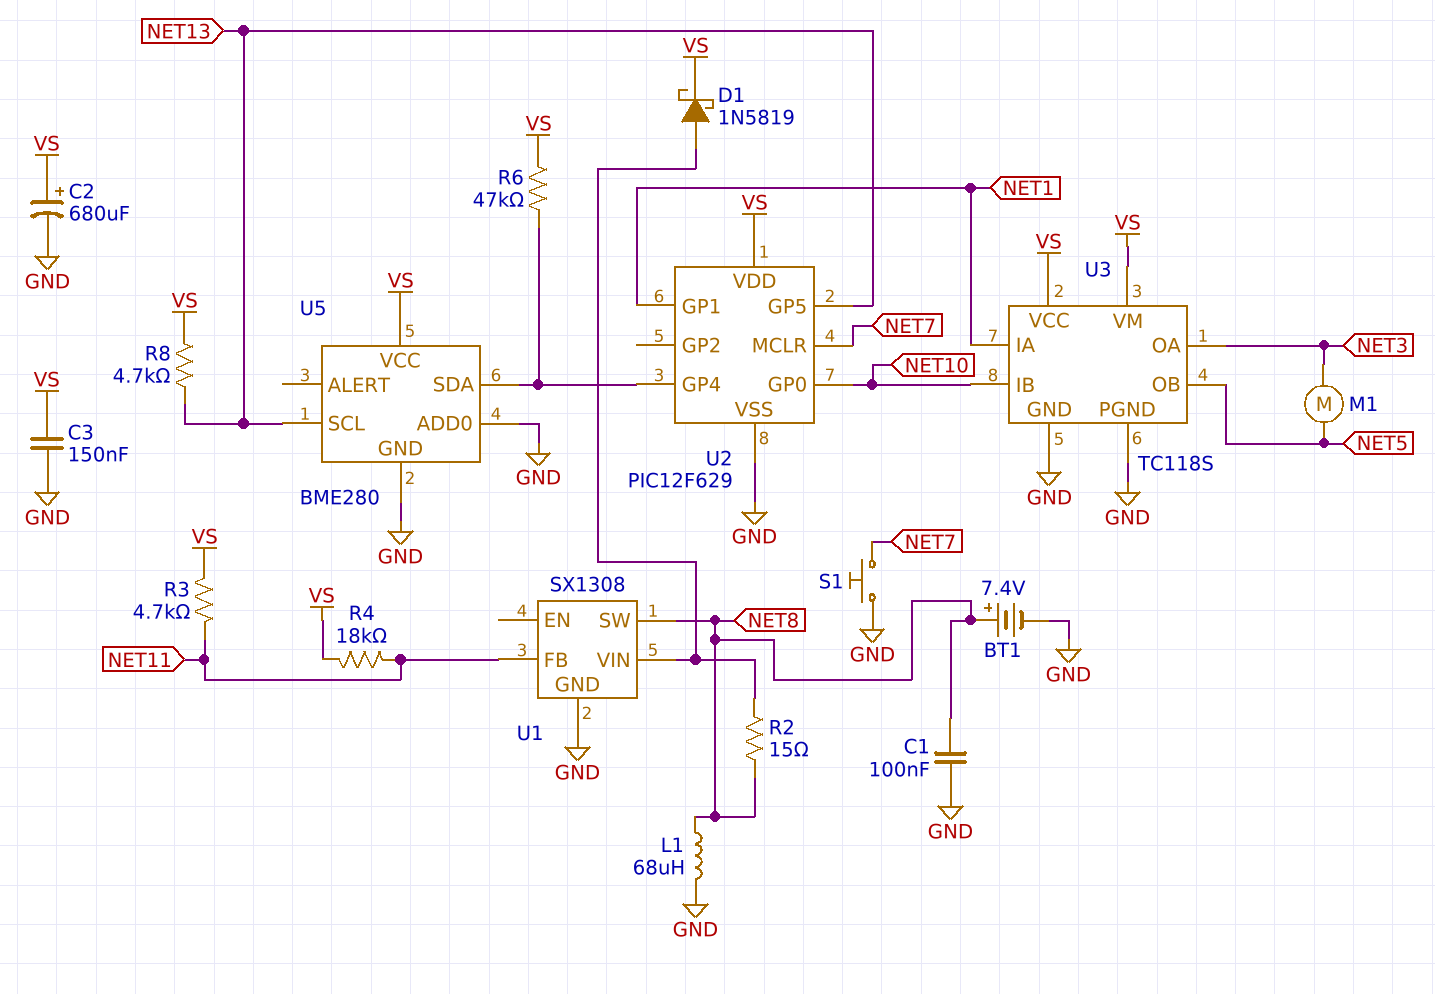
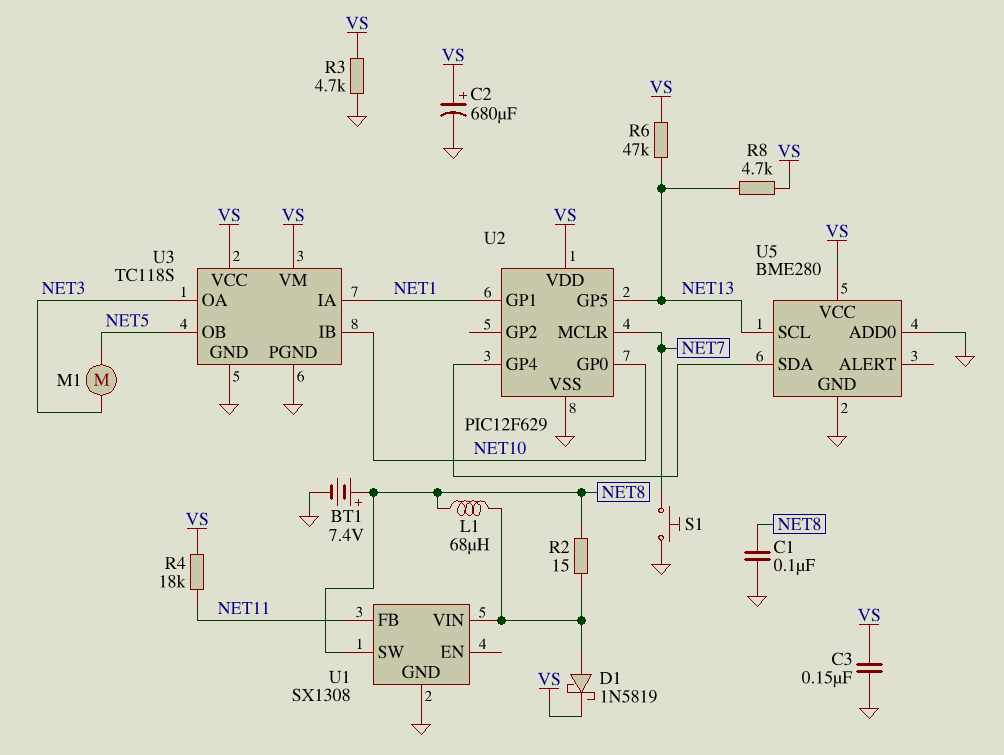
L1: 68uH (GND, NET8) -> 68uH (NET8, U1/VIN)
R3: 4.7k (NET11, VS) -> 4.7k (GND, VS)
R6: 47k (U2/GP4, VS) -> 47k (NET13, VS)

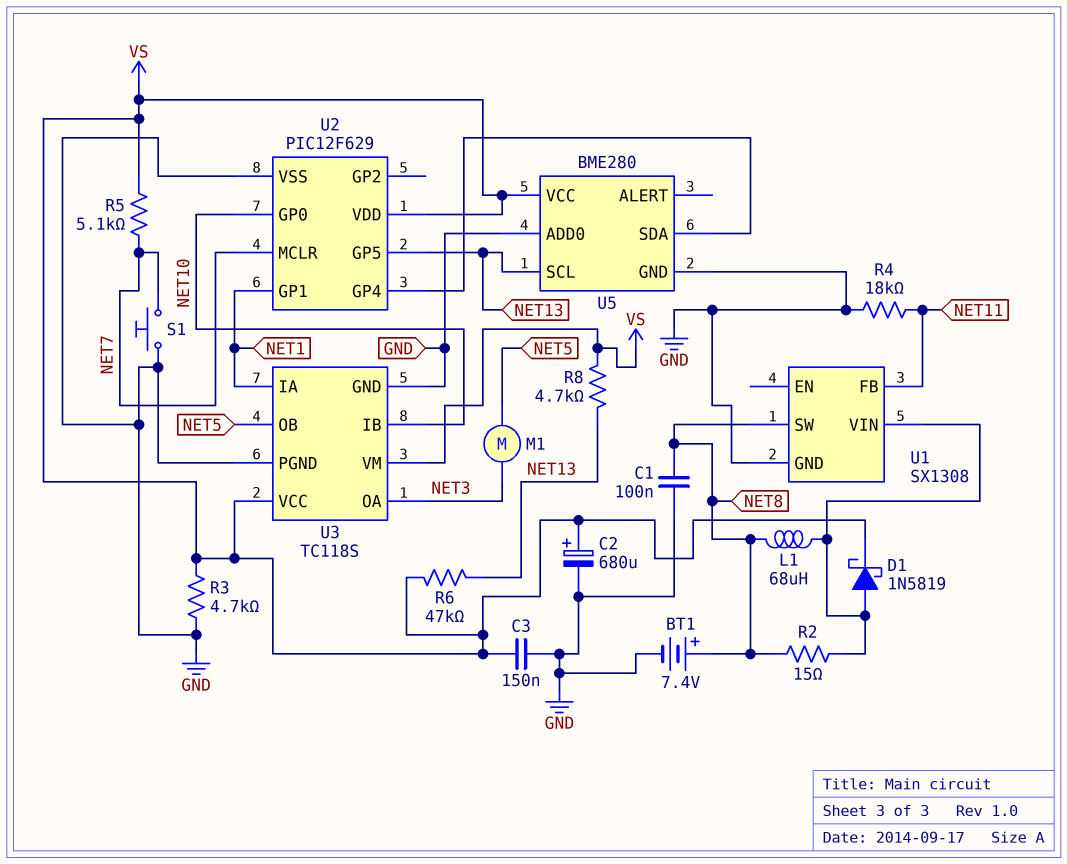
R4: 18k (NET11, VS) -> 18k (GND, NET11)
R5: none -> 5.1k (NET7, VS)

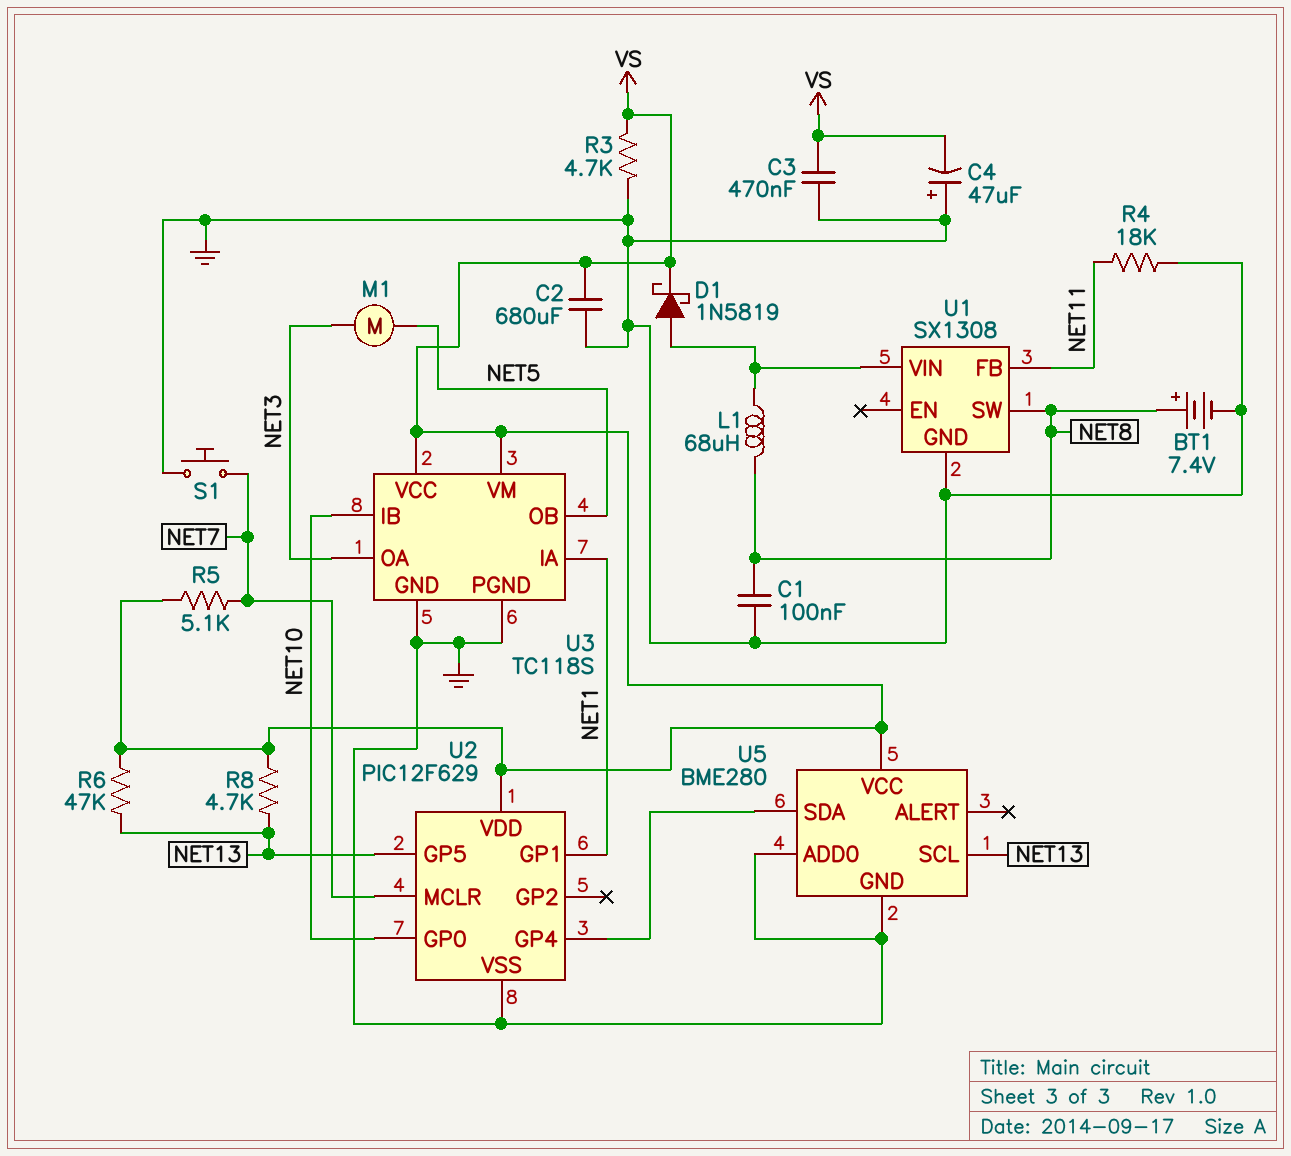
C2: 680uF (plus VS, minus GND) -> 680uF (GND, VS)
C3: 150nF (GND, VS) -> 470nF (GND, VS)
C4: none -> 47uF (plus GND, minus VS)
R2: 15 (NET8, U1/VIN) -> none

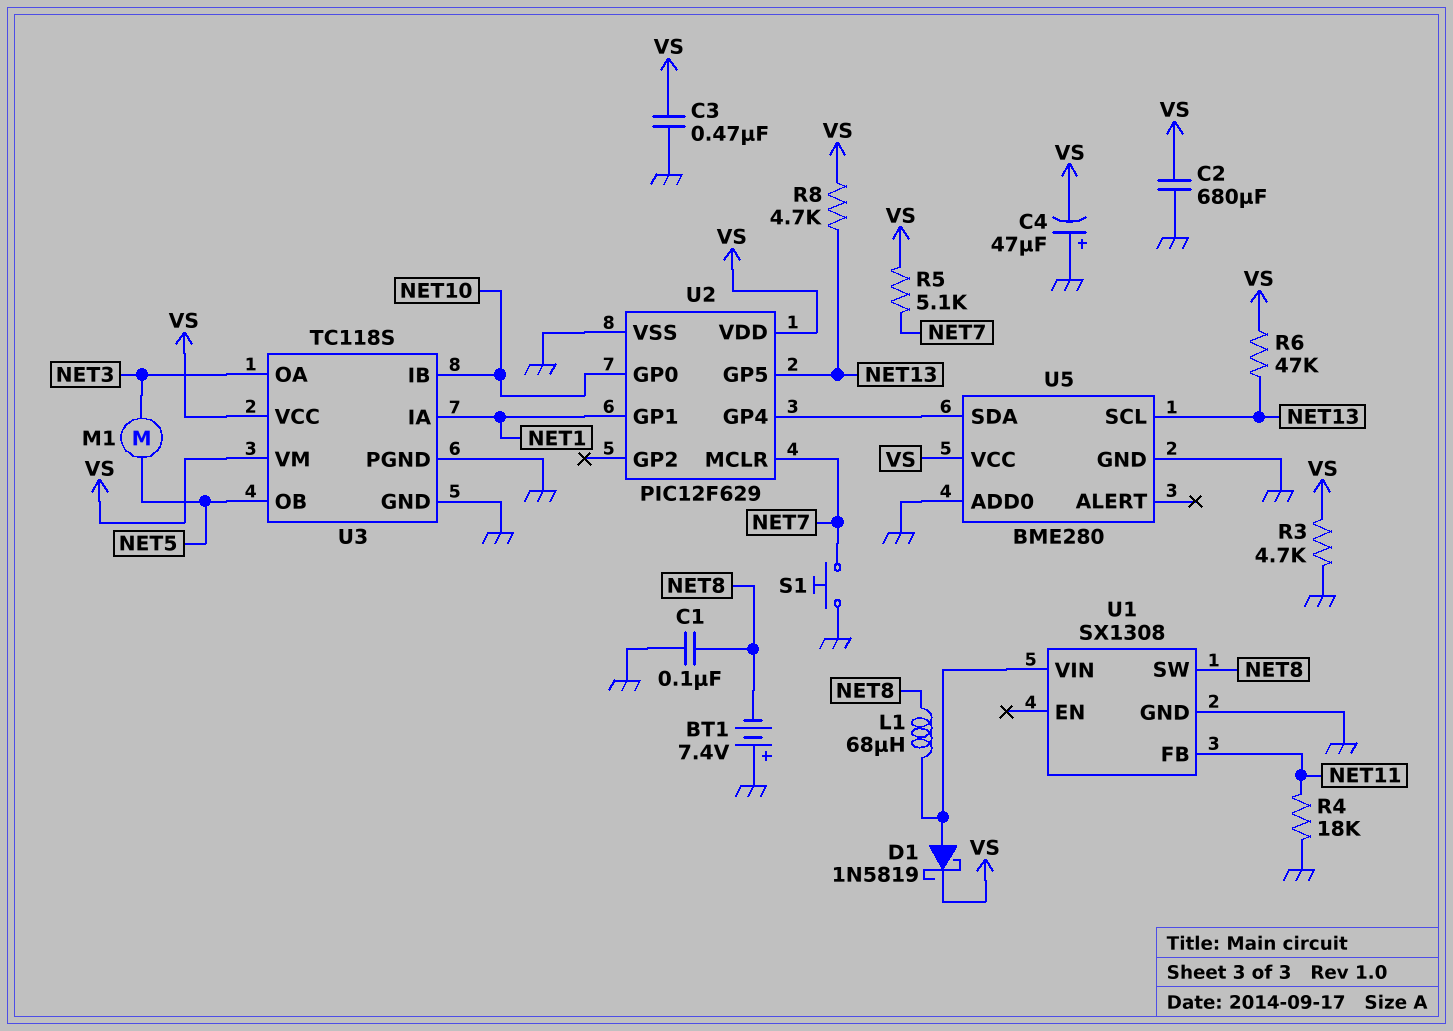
BT1: 7.4V (plus NET8, minus GND) -> 7.4V (plus GND, minus NET8)

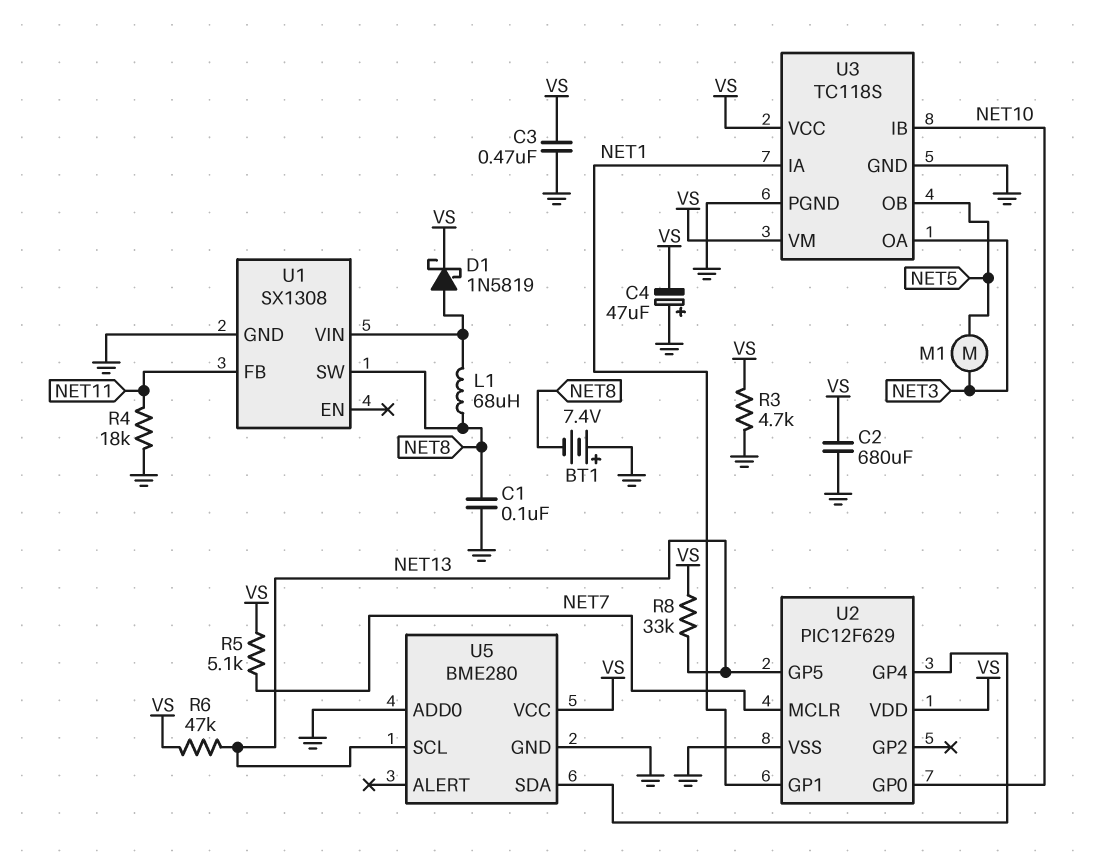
R8: 4.7k (NET13, VS) -> 33k (NET13, VS)
S1: button (GND, NET7) -> none

